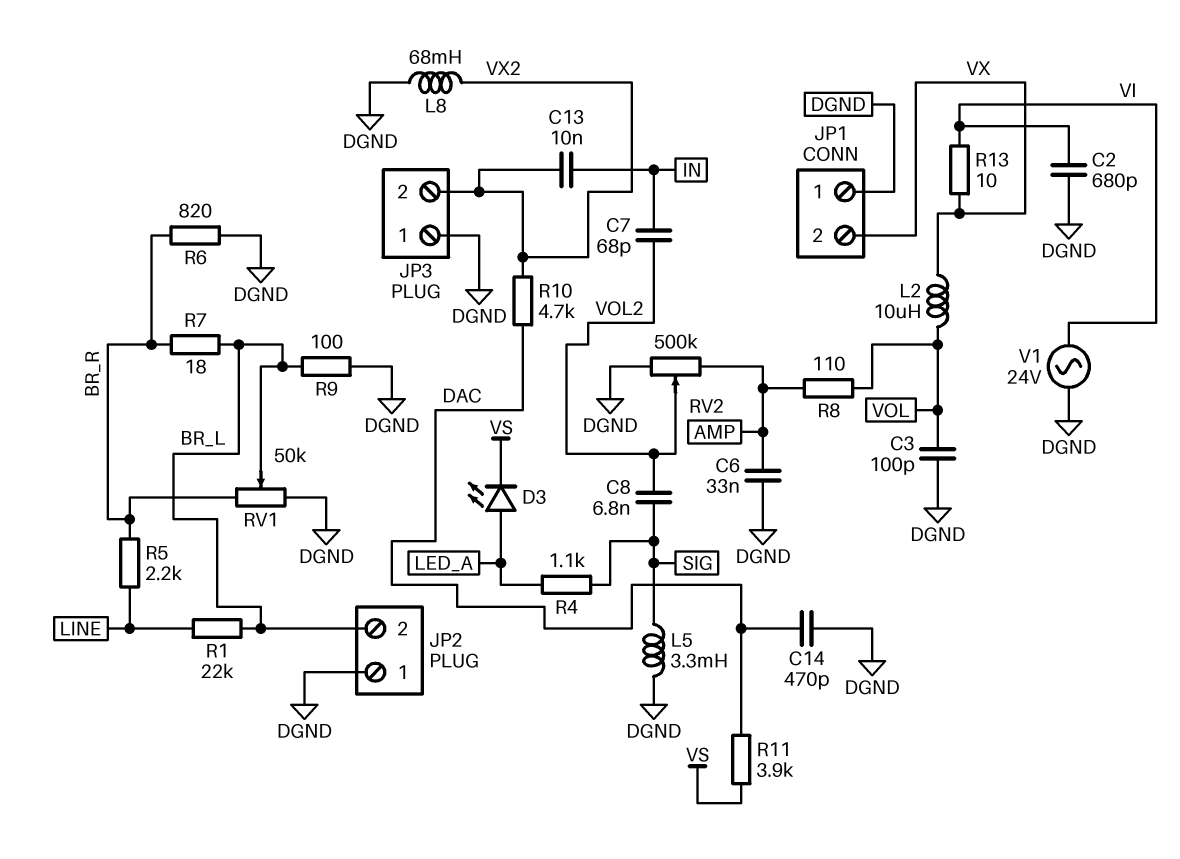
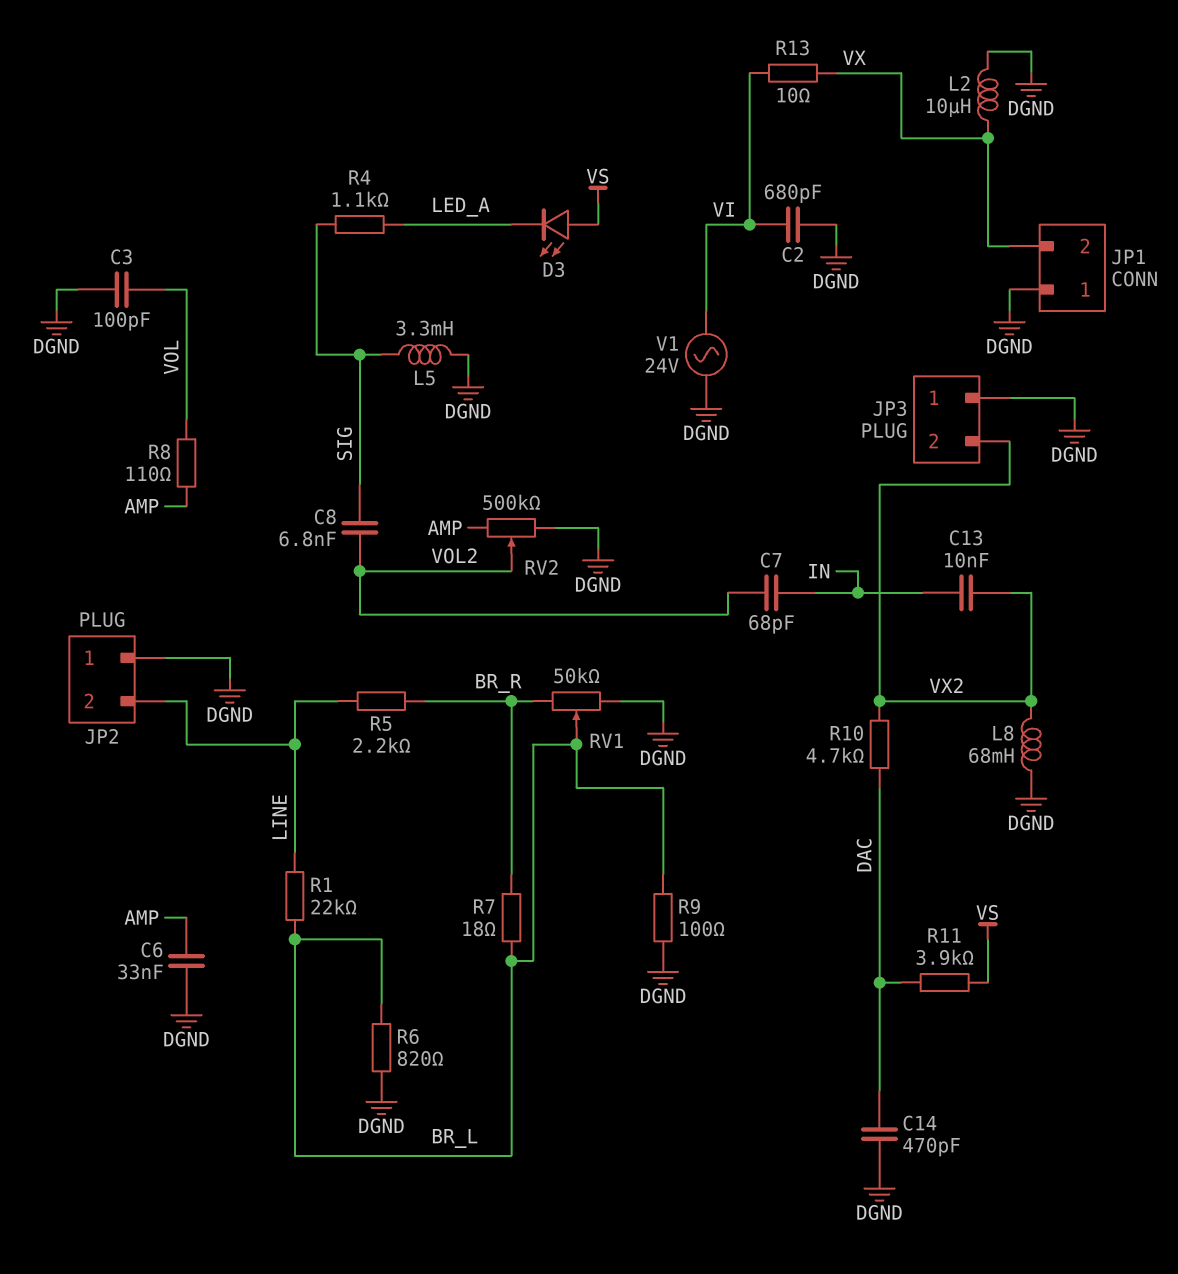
D3: LED (A LED_A, K VS) -> LED (A VS, K LED_A)
JP2 pin 2: BR_L -> LINE
L2: 10uH (VOL, VX) -> 10uH (DGND, VX)
R6: 820 (BR_R, DGND) -> 820 (BR_L, DGND)

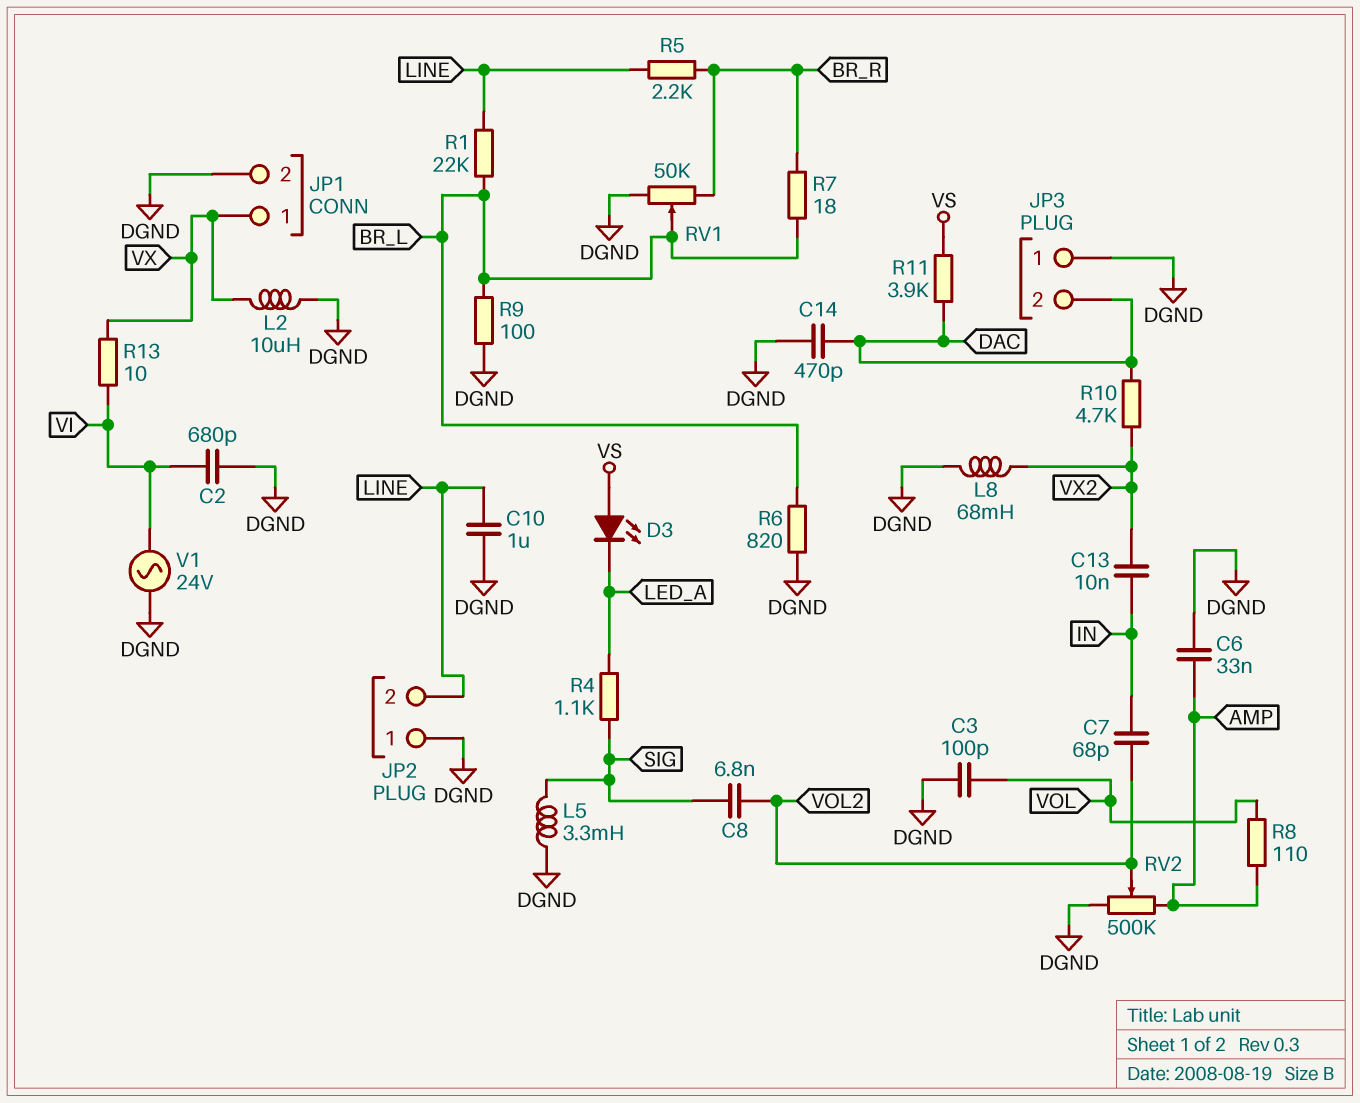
C10: none -> 1uF (DGND, LINE)
JP1 pin 1: DGND -> VX
JP1 pin 2: VX -> DGND
JP3 pin 2: VX2 -> DAC

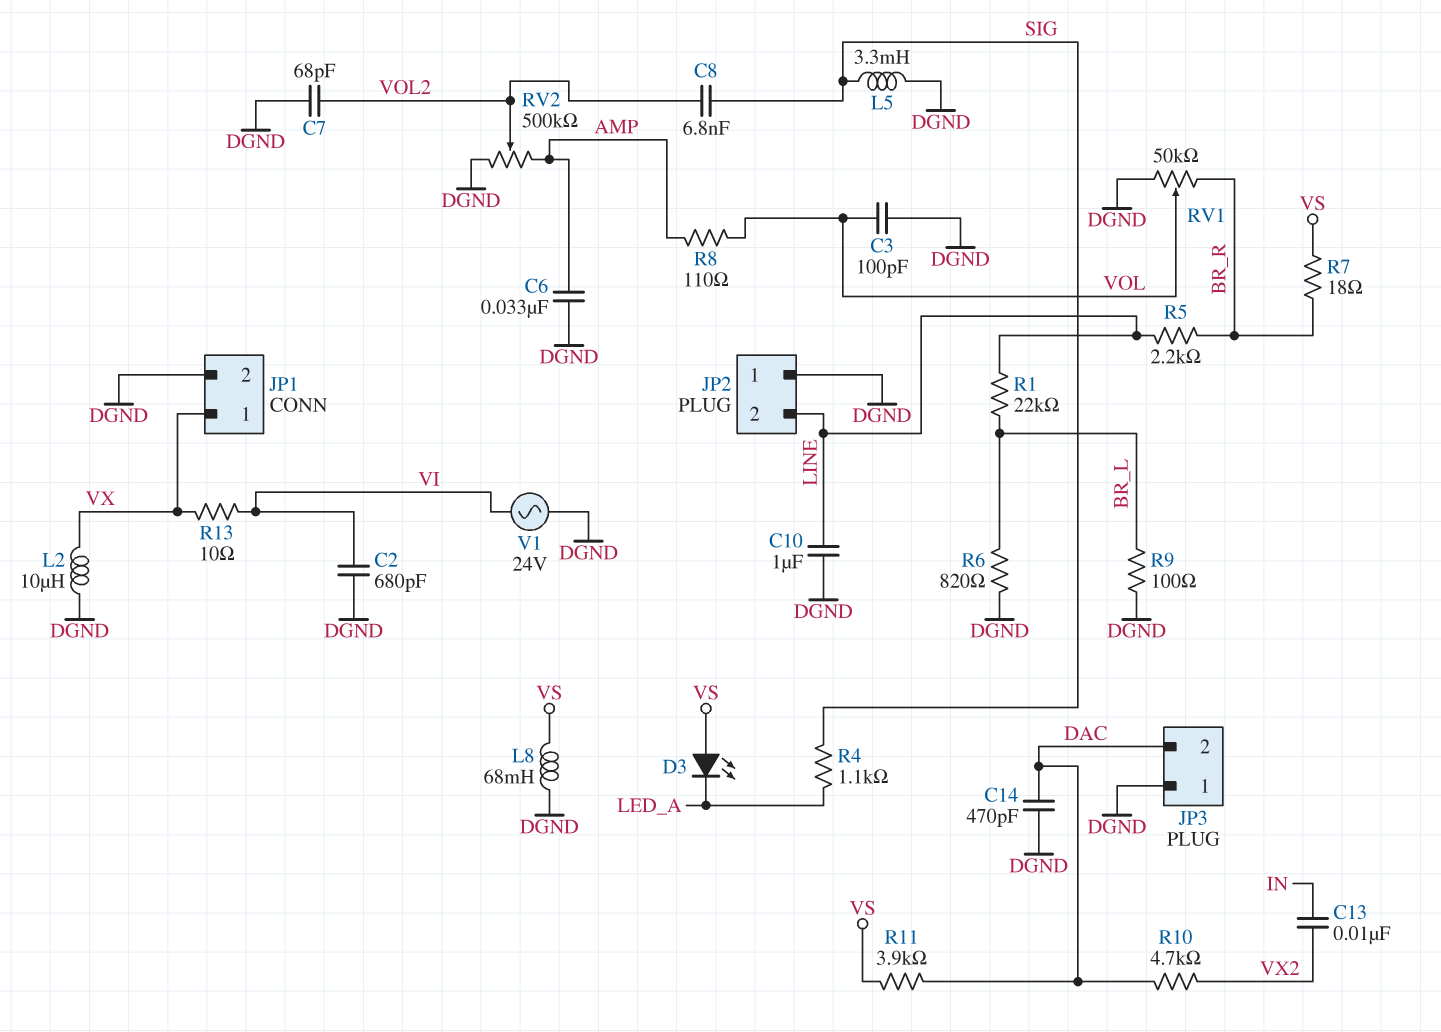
C7: 68pF (IN, VOL2) -> 68pF (DGND, VOL2)
L8: 68mH (DGND, VX2) -> 68mH (DGND, VS)
R7: 18 (BR_L, BR_R) -> 18 (BR_R, VS)
RV1: 50k (BR_R, DGND, wiper BR_L) -> 50k (BR_R, DGND, wiper VOL)

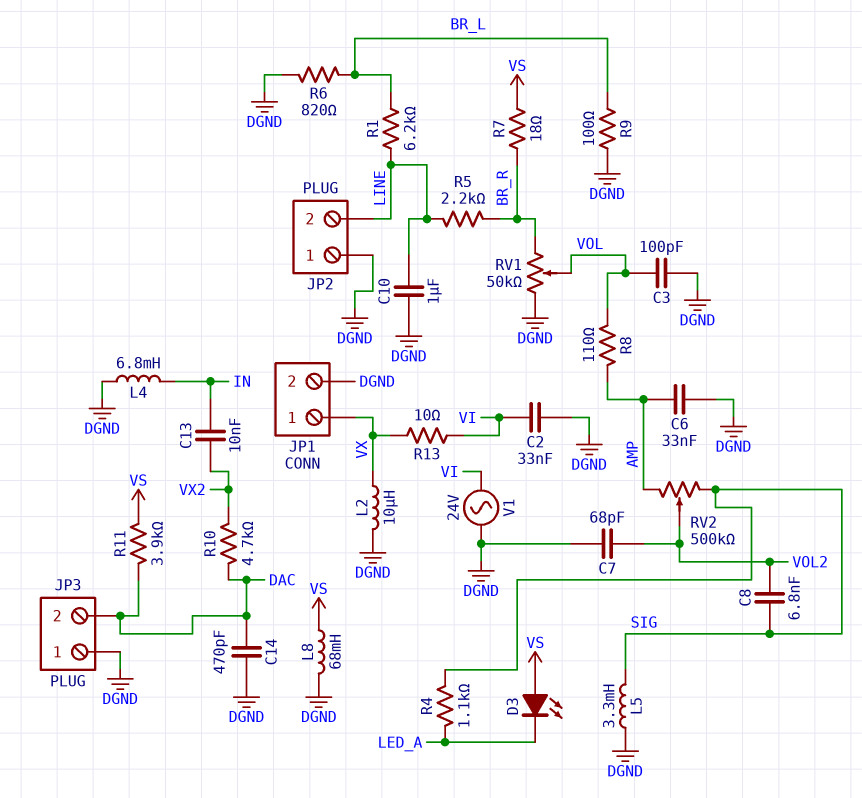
C2: 680pF (DGND, VI) -> 33nF (DGND, VI)
L4: none -> 6.8mH (DGND, IN)
R1: 22k (BR_L, LINE) -> 6.2k (BR_L, LINE)
RV2: 500k (AMP, DGND, wiper VOL2) -> 500k (AMP, SIG, wiper VOL2)

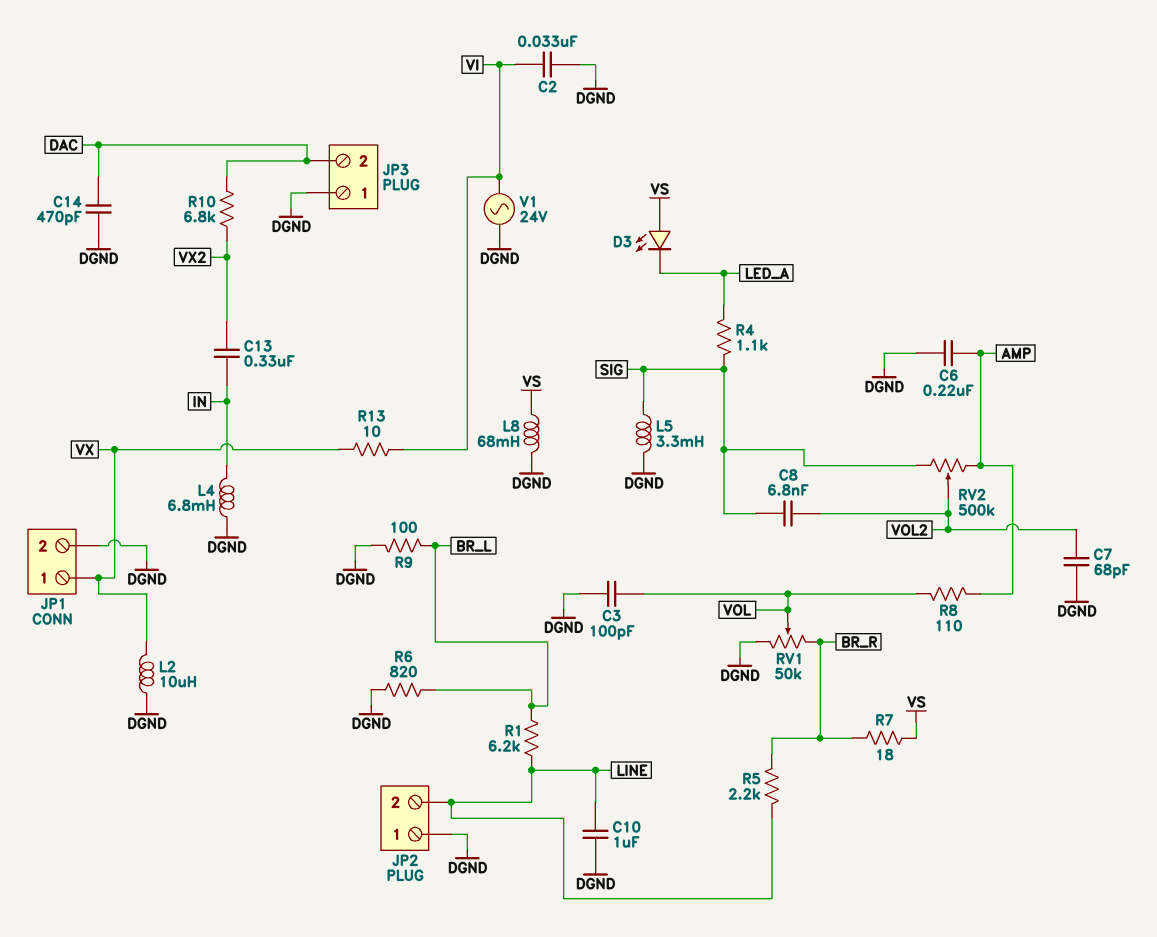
C6: 33nF (AMP, DGND) -> 220nF (AMP, DGND)
C13: 10nF (IN, VX2) -> 330nF (IN, VX2)
R10: 4.7k (DAC, VX2) -> 6.8k (DAC, VX2)
R11: 3.9k (DAC, VS) -> none

